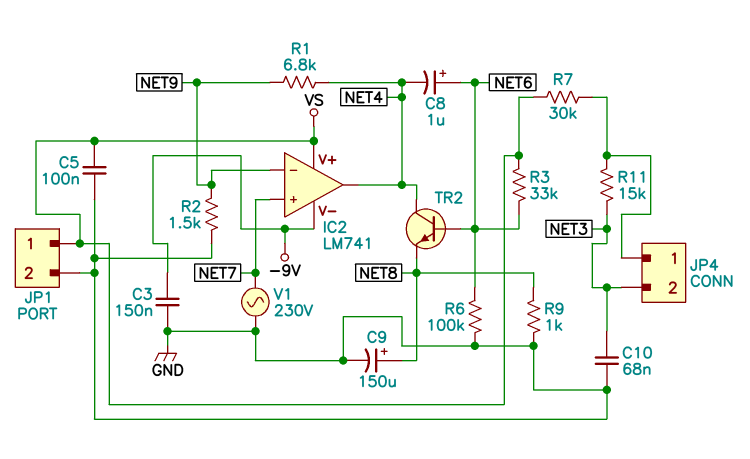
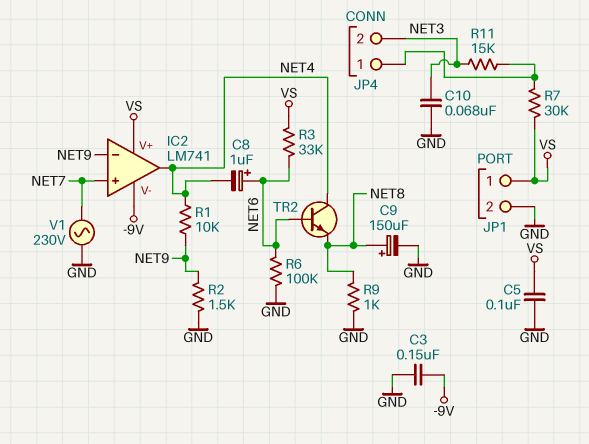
R1: 6.8k (NET4, NET9) -> 10k (NET4, NET9)

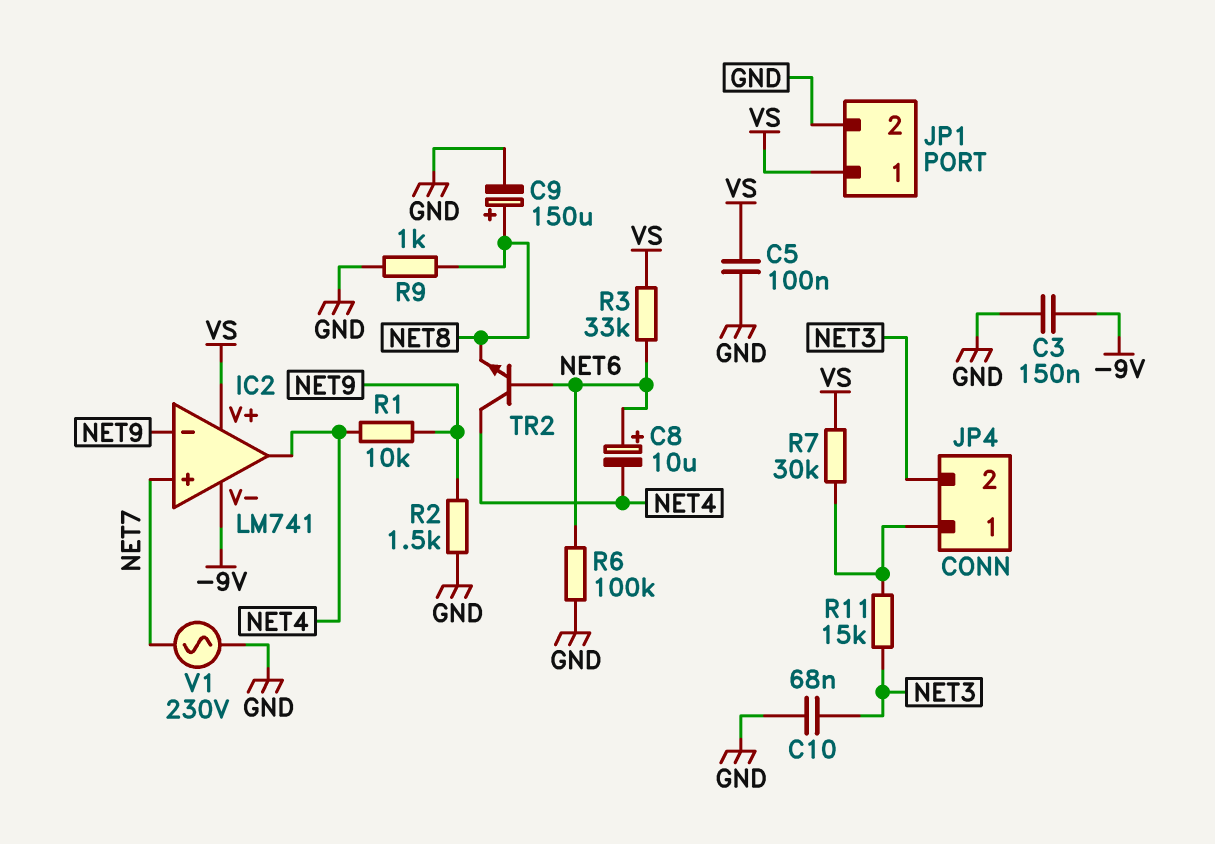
C8: 1uF (plus NET6, minus NET4) -> 10uF (plus NET6, minus NET4)

